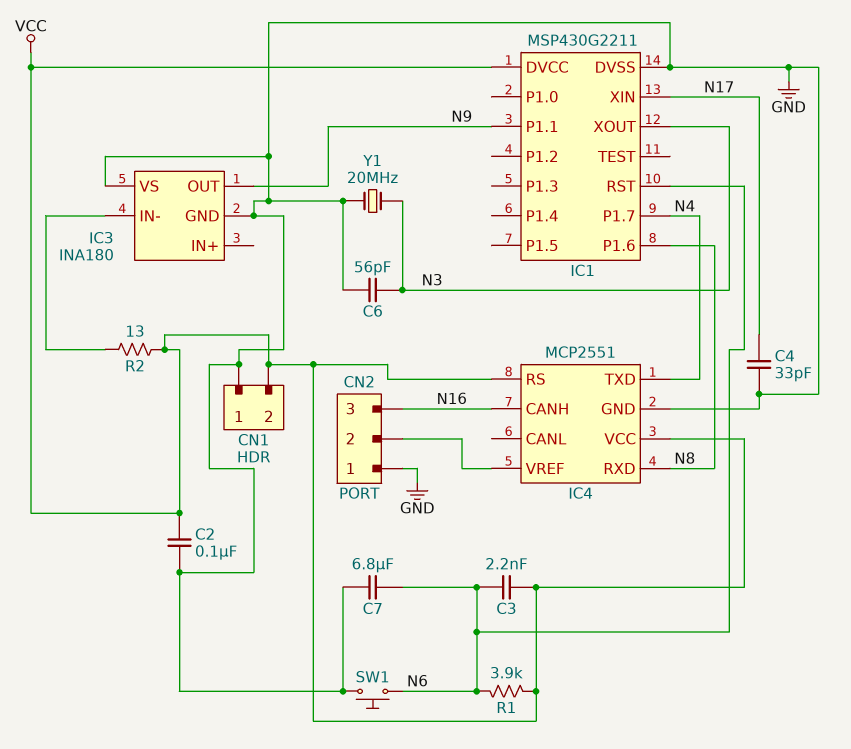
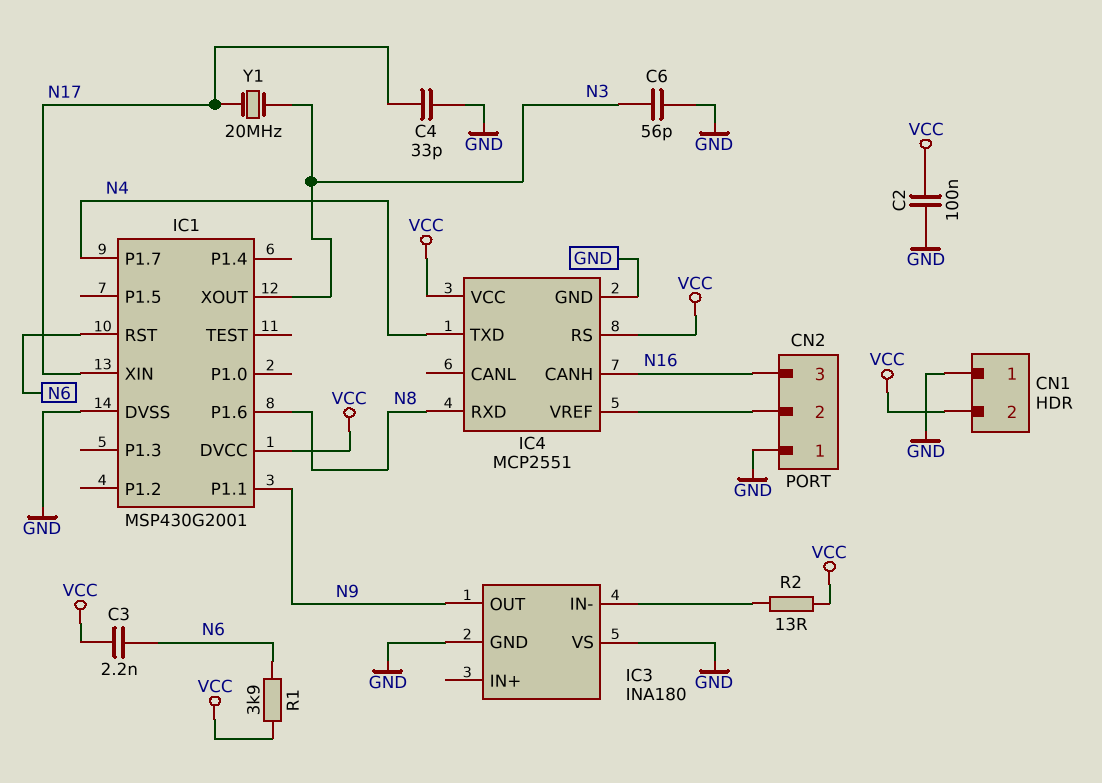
C7: 6.8uF (GND, N6) -> none
IC1: MSP430G2211 -> MSP430G2001
SW1: button (GND, N6) -> none
Y1: 20MHz (GND, N3) -> 20MHz (N3, N17)

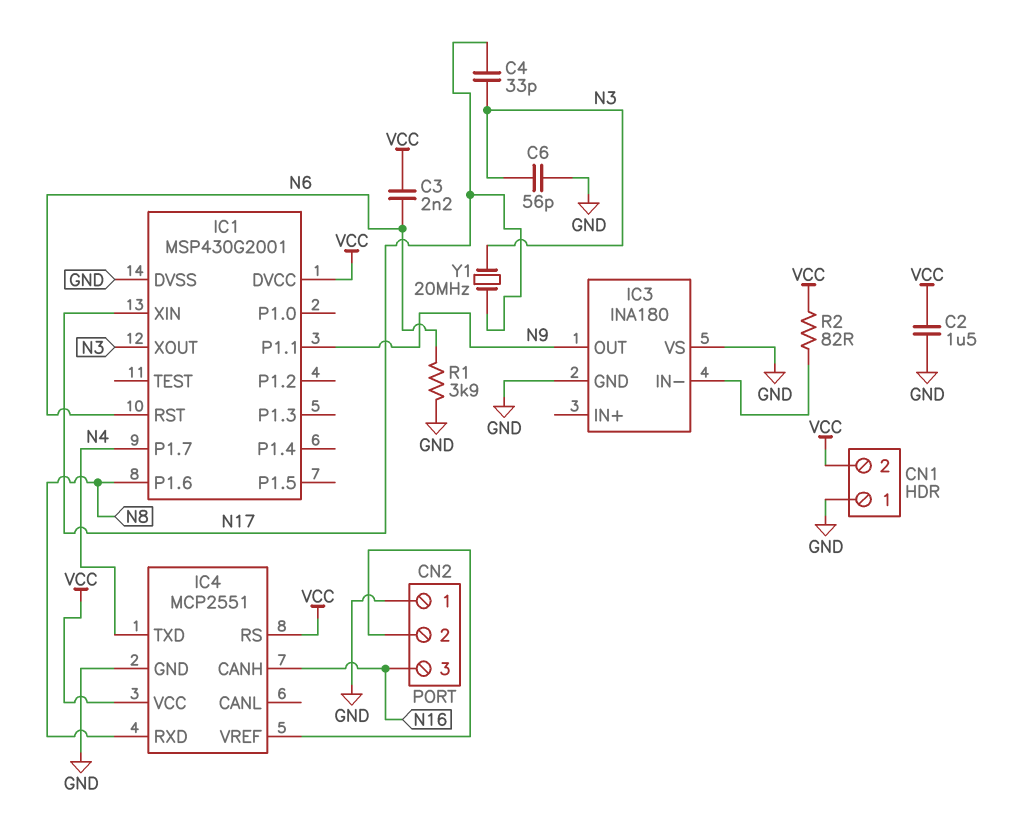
C2: 100nF (GND, VCC) -> 1.5uF (GND, VCC)
C4: 33pF (GND, N17) -> 33pF (N3, N17)
R1: 3.9k (N6, VCC) -> 3.9k (GND, N6)
R2: 13 (IC3/IN-, VCC) -> 82 (IC3/IN-, VCC)

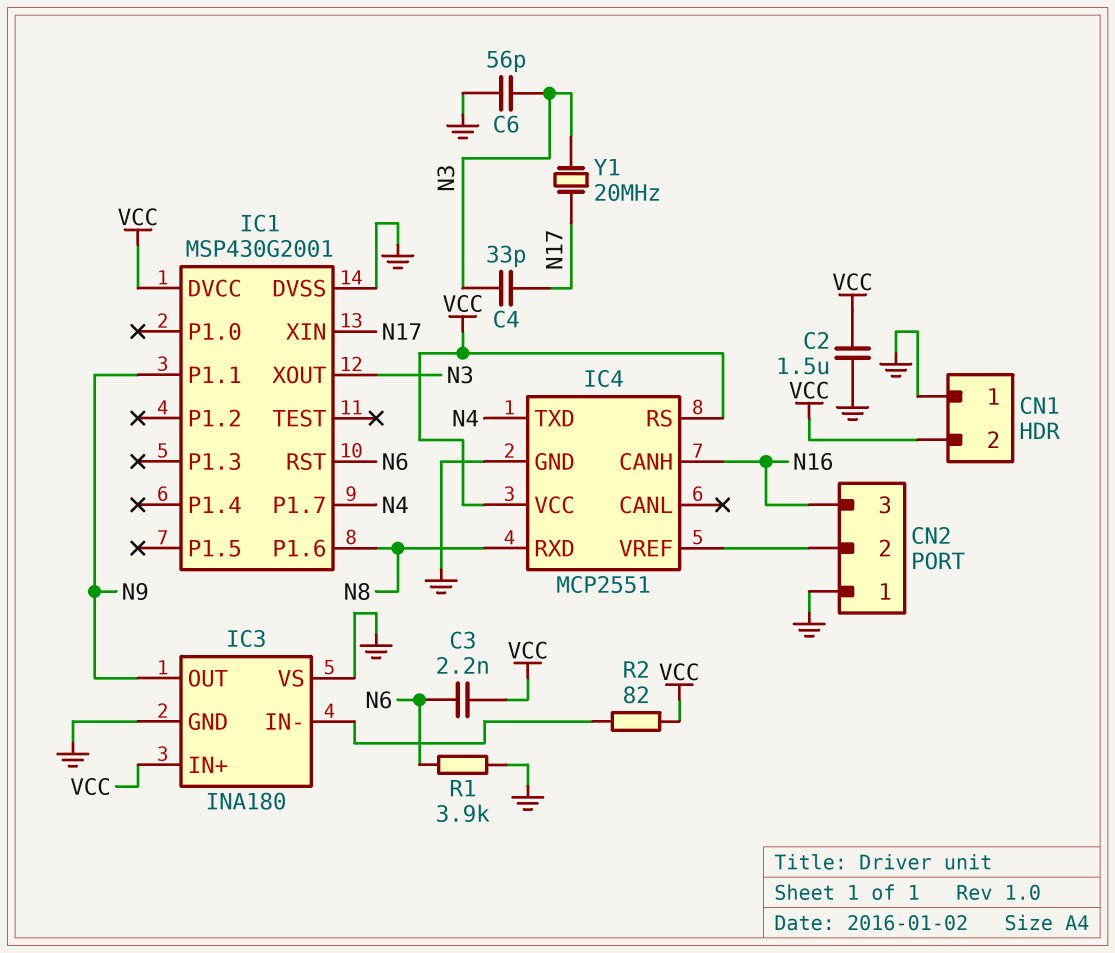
IC3 pin IN+: none -> VCC

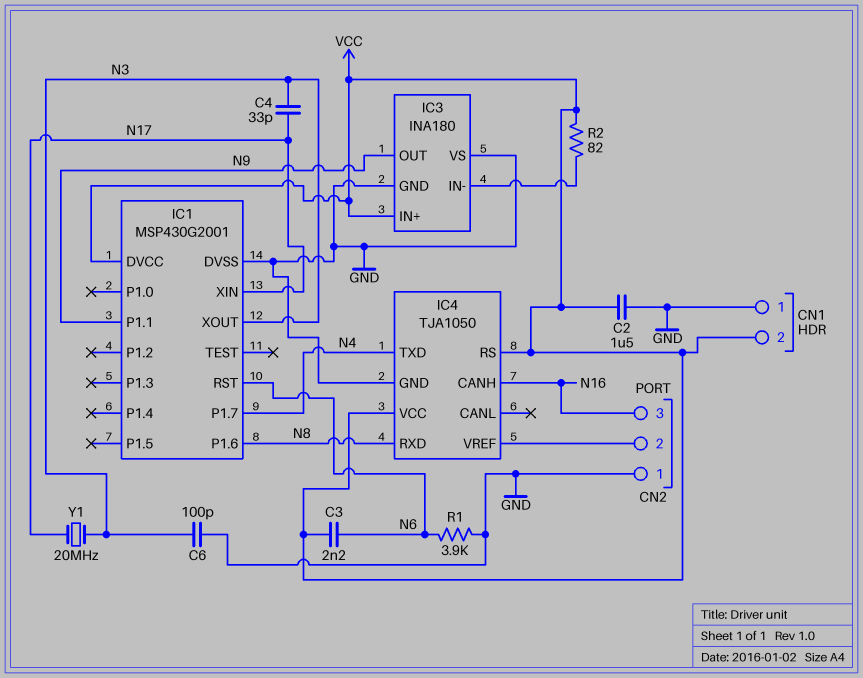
C6: 56pF (GND, N3) -> 100pF (GND, N3)
IC4: MCP2551 -> TJA1050

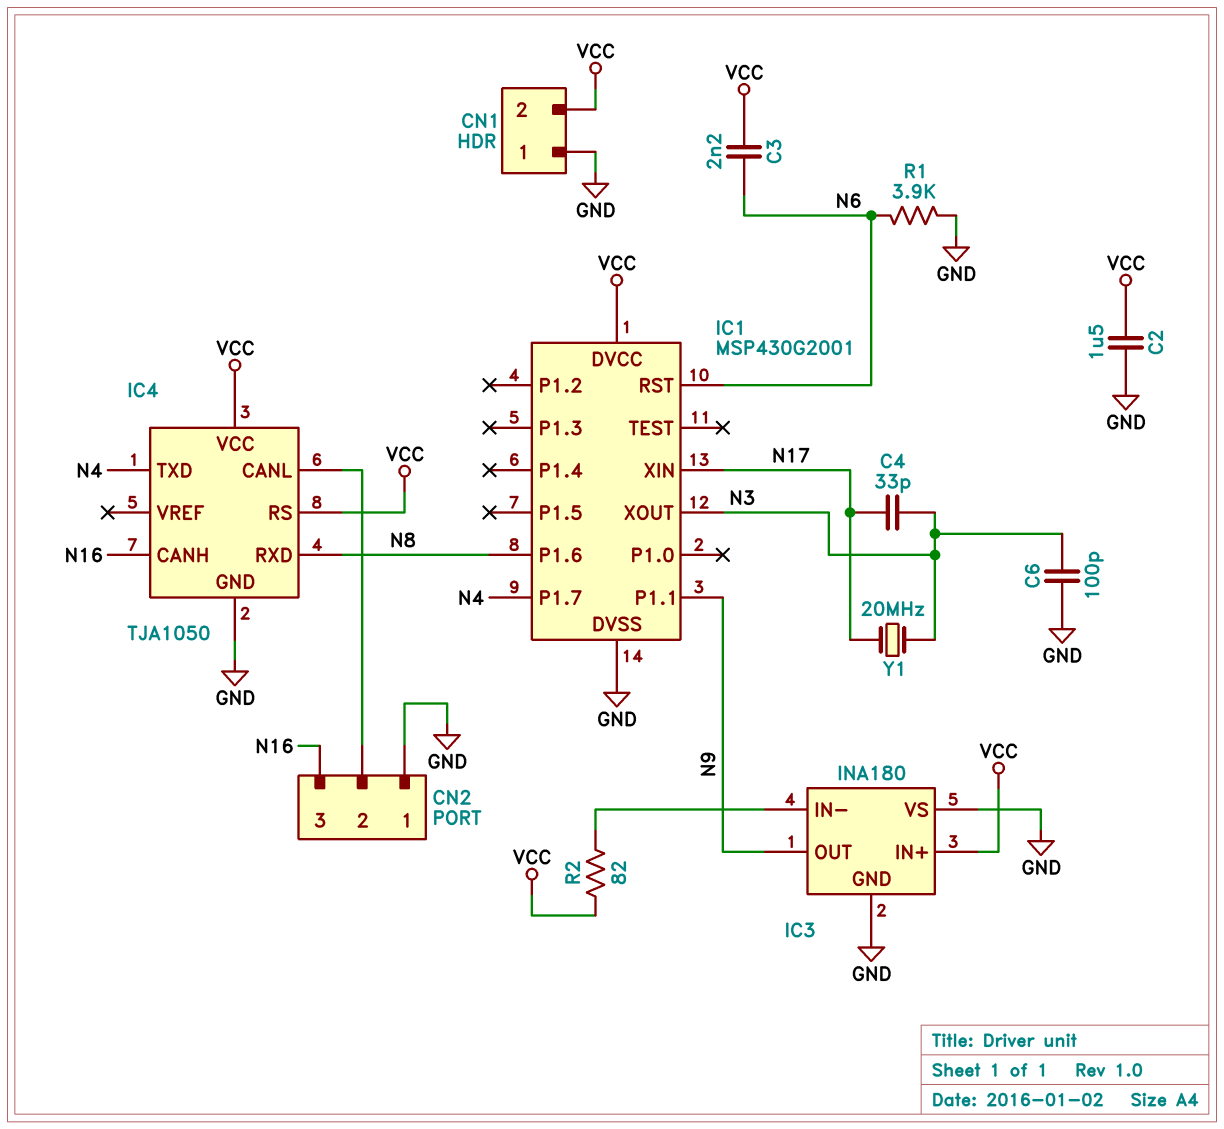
IC4 pin CANL: none -> CN2/2
IC4 pin VREF: CN2/2 -> none

